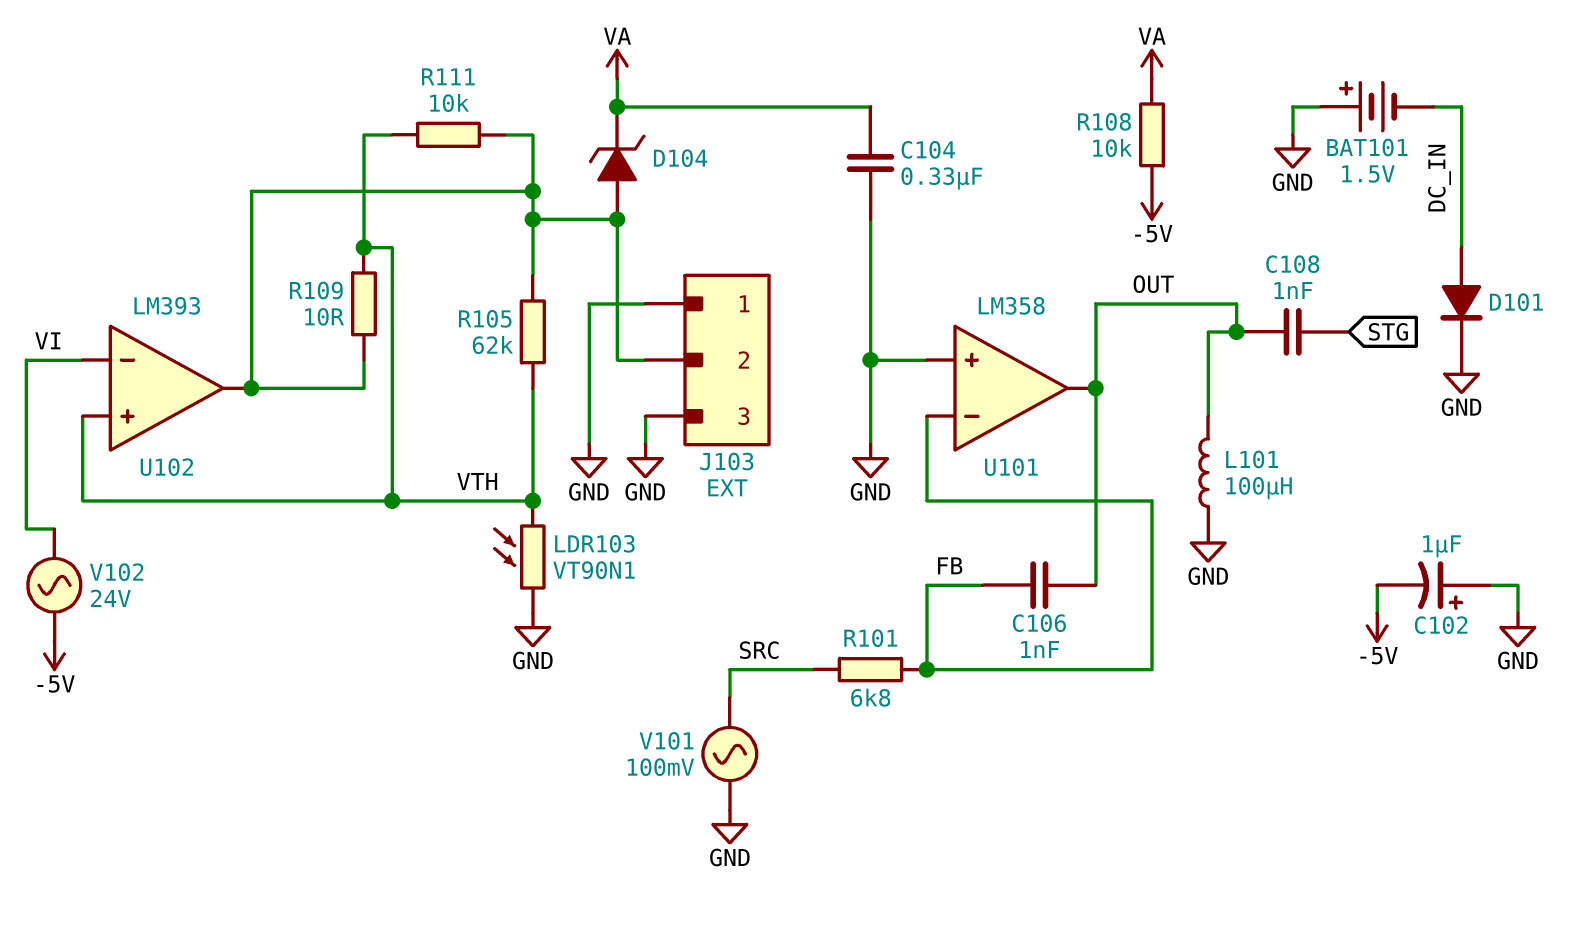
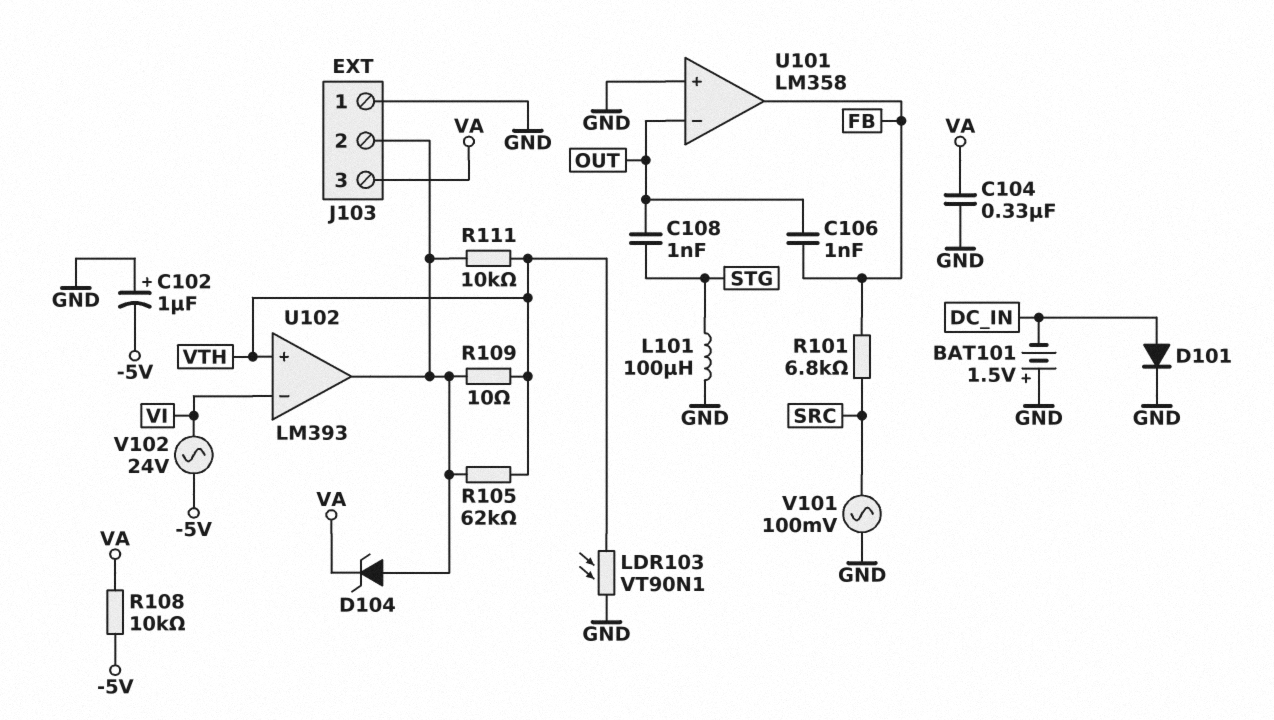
J103 pin 3: GND -> VA
L101: 100uH (GND, OUT) -> 100uH (GND, STG)
U101 pin in-: FB -> OUT
U101 pin out: OUT -> FB

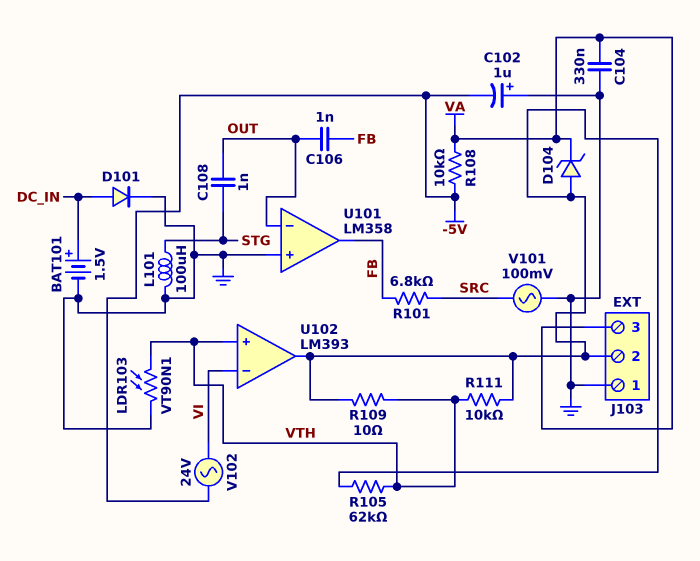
BAT101: 1.5V (plus GND, minus DC_IN) -> 1.5V (plus DC_IN, minus GND)

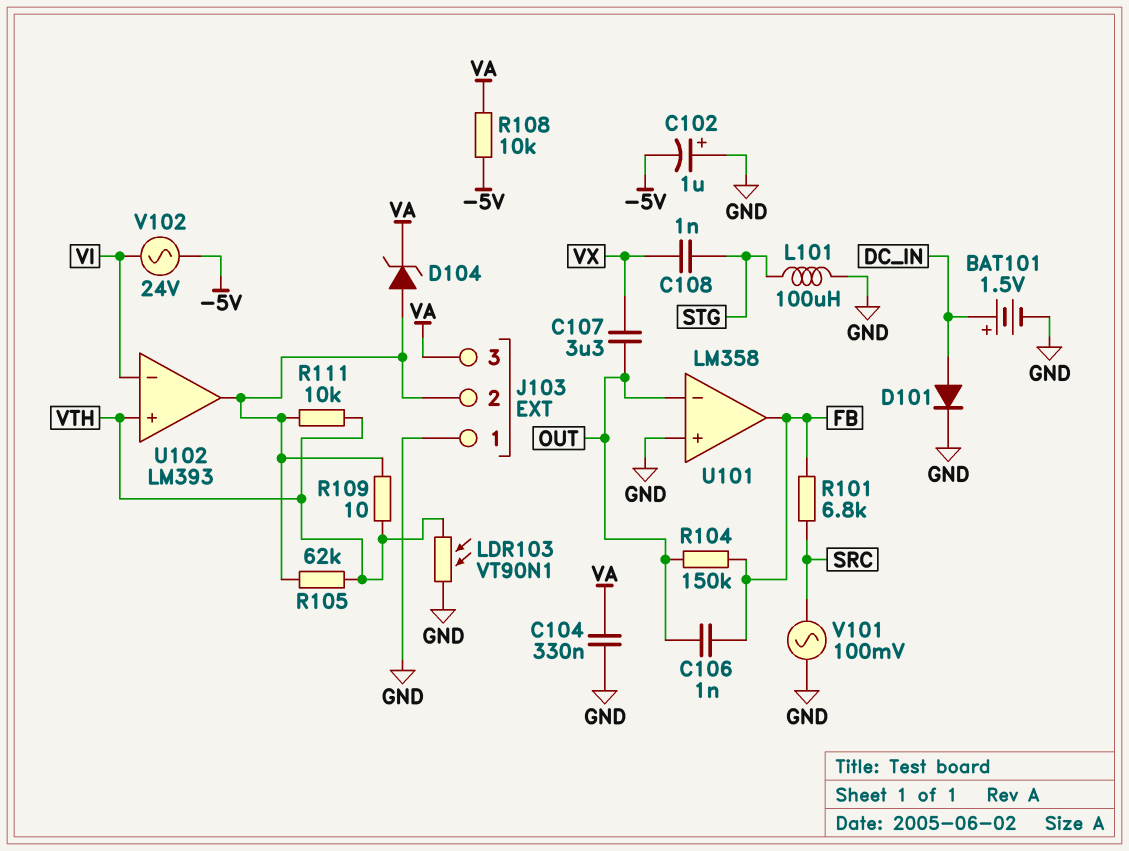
C107: none -> 3.3uF (OUT, VX)
C108: 1nF (OUT, STG) -> 1nF (STG, VX)
R104: none -> 150k (FB, OUT)

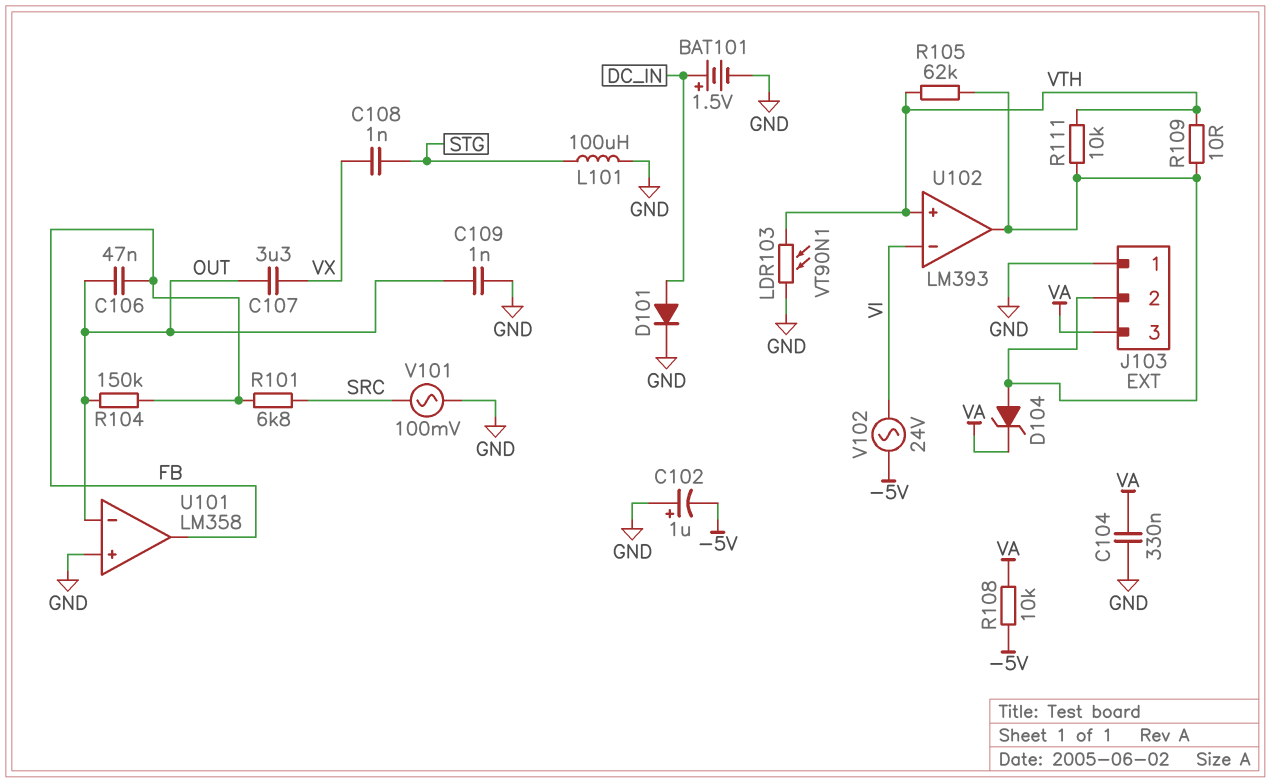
C106: 1nF (FB, OUT) -> 47nF (FB, OUT)
C109: none -> 1nF (GND, OUT)

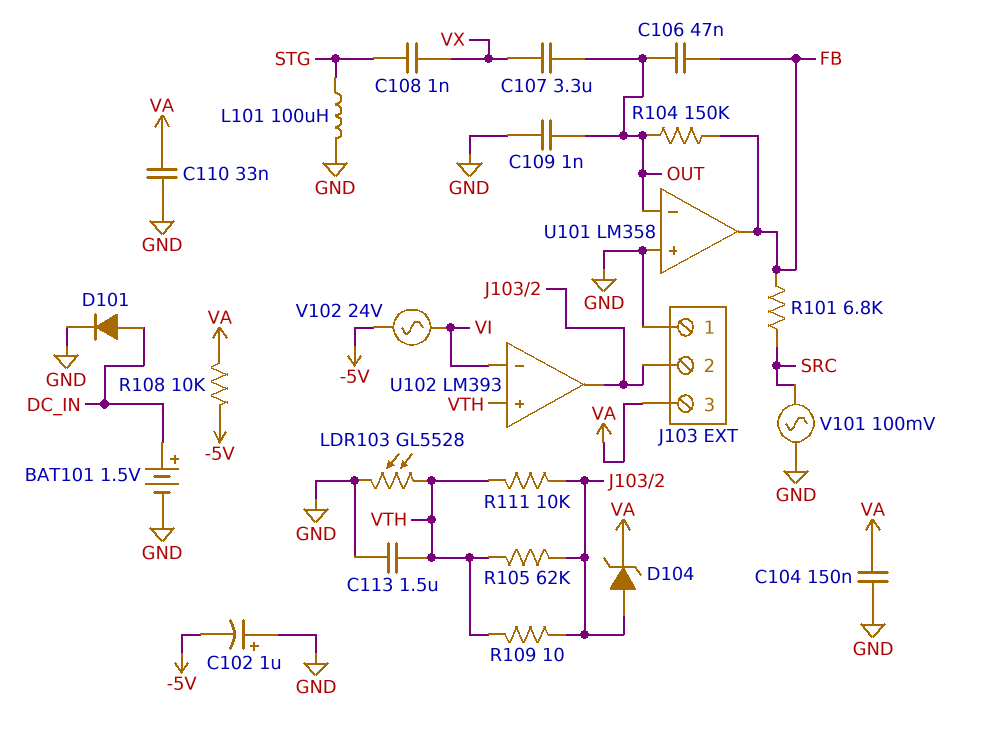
C104: 330nF (GND, VA) -> 150nF (GND, VA)
C110: none -> 33nF (GND, VA)
C113: none -> 1.5uF (GND, VTH)
LDR103: VT90N1 (GND, VTH) -> GL5528 (GND, VTH)

